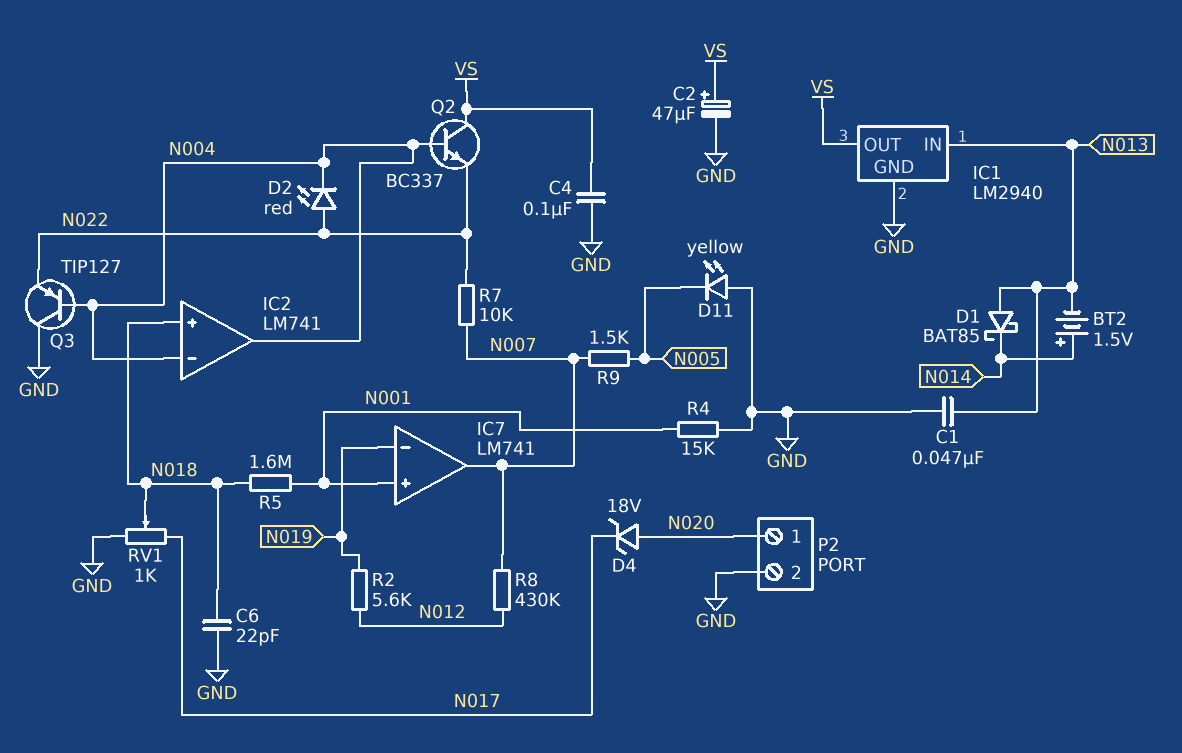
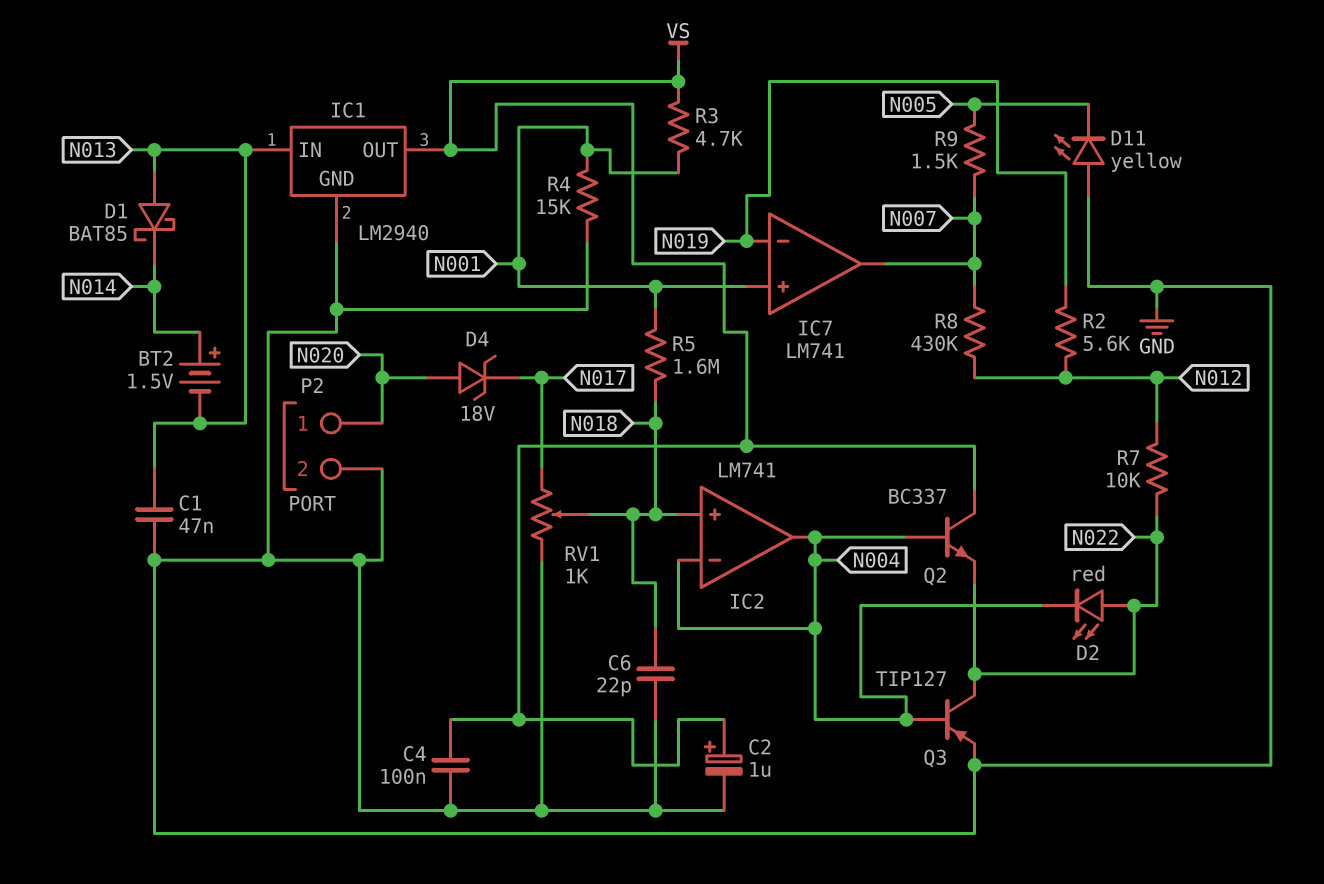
C2: 47uF (plus VS, minus GND) -> 1uF (plus VS, minus GND)
Q3: PNP TIP127 (B N004, C GND, E N022) -> PNP TIP127 (B N004, C N022, E GND)
R3: none -> 4.7k (N001, VS)
R7: 10k (N007, N022) -> 10k (N012, N022)

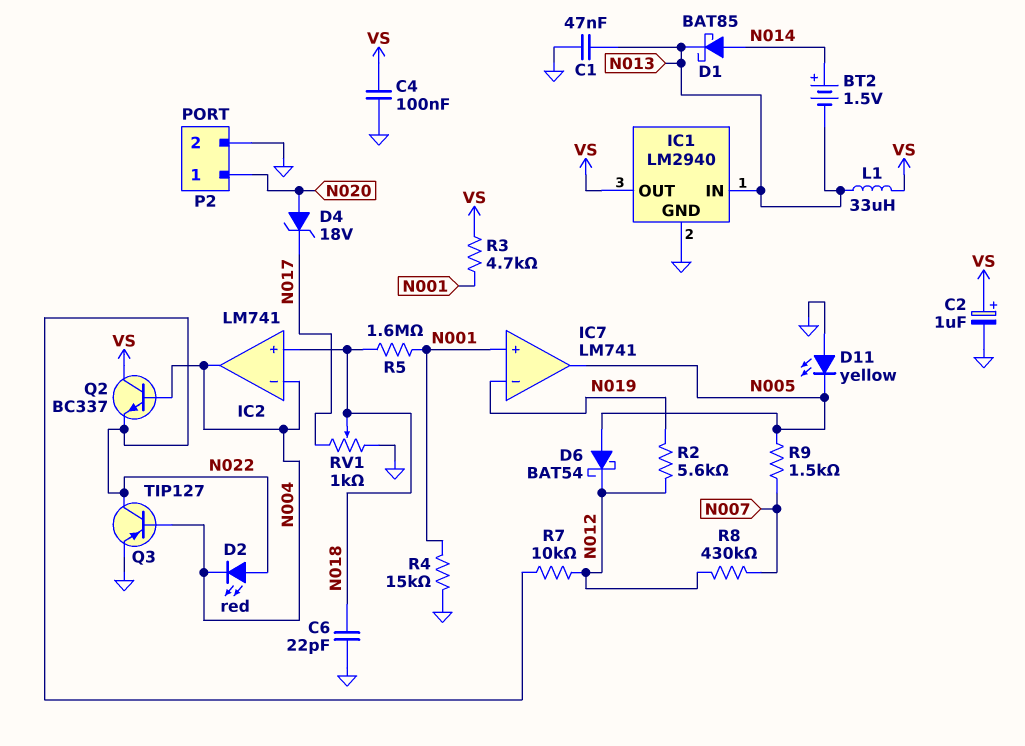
D1: schottky BAT85 (A N013, K N014) -> schottky BAT85 (A N014, K N013)
D6: none -> schottky BAT54 (A N005, K N012)
IC7 pin out: N007 -> N005
L1: none -> 33uH (N013, VS)

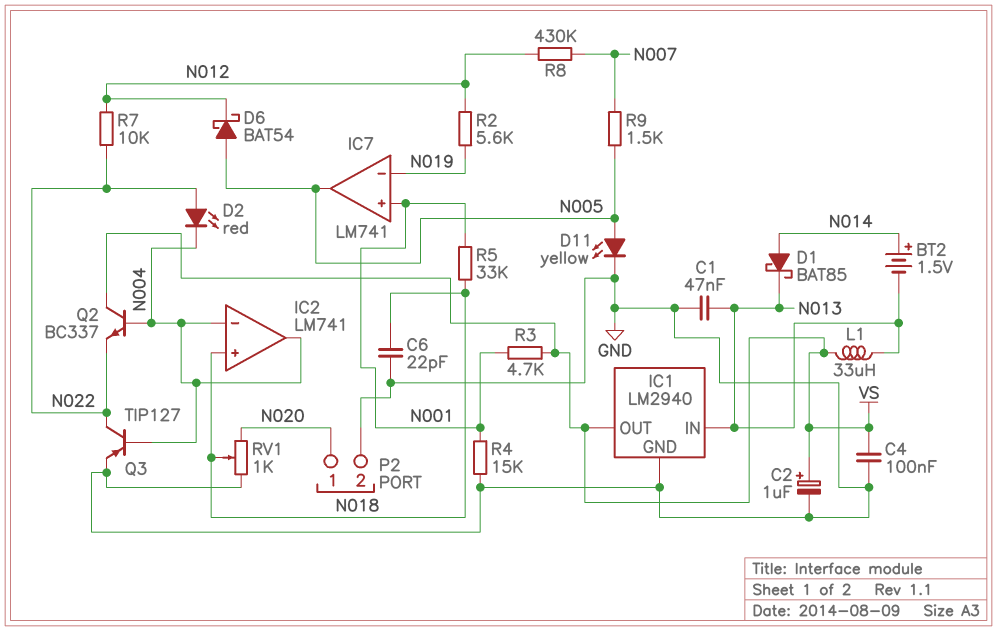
D4: zener 18V (A N020, K N017) -> none
D11: LED yellow (A GND, K N005) -> LED yellow (A N005, K GND)
R5: 1.6M (N001, N018) -> 33k (N001, N018)
RV1: 1k (GND, N017, wiper N018) -> 1k (GND, N020, wiper N018)

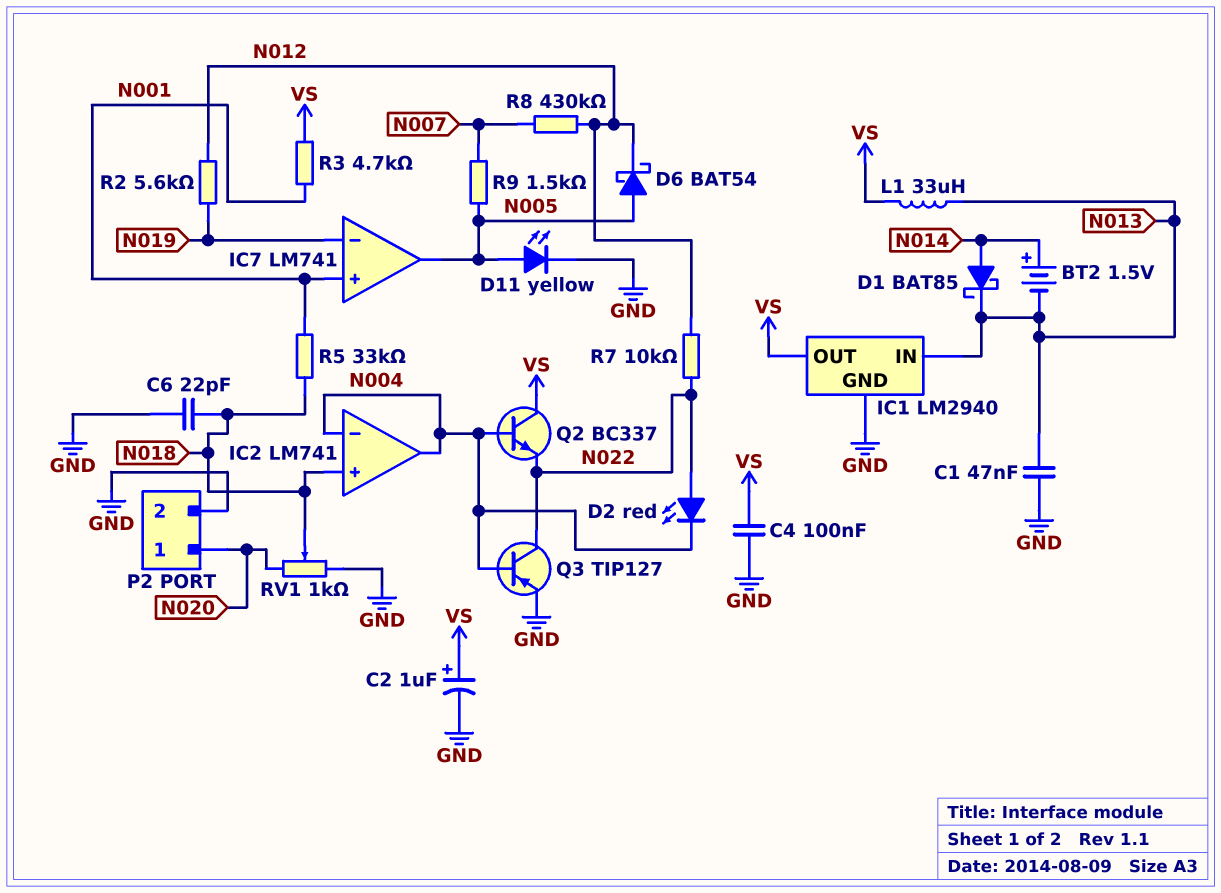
R4: 15k (GND, N001) -> none

